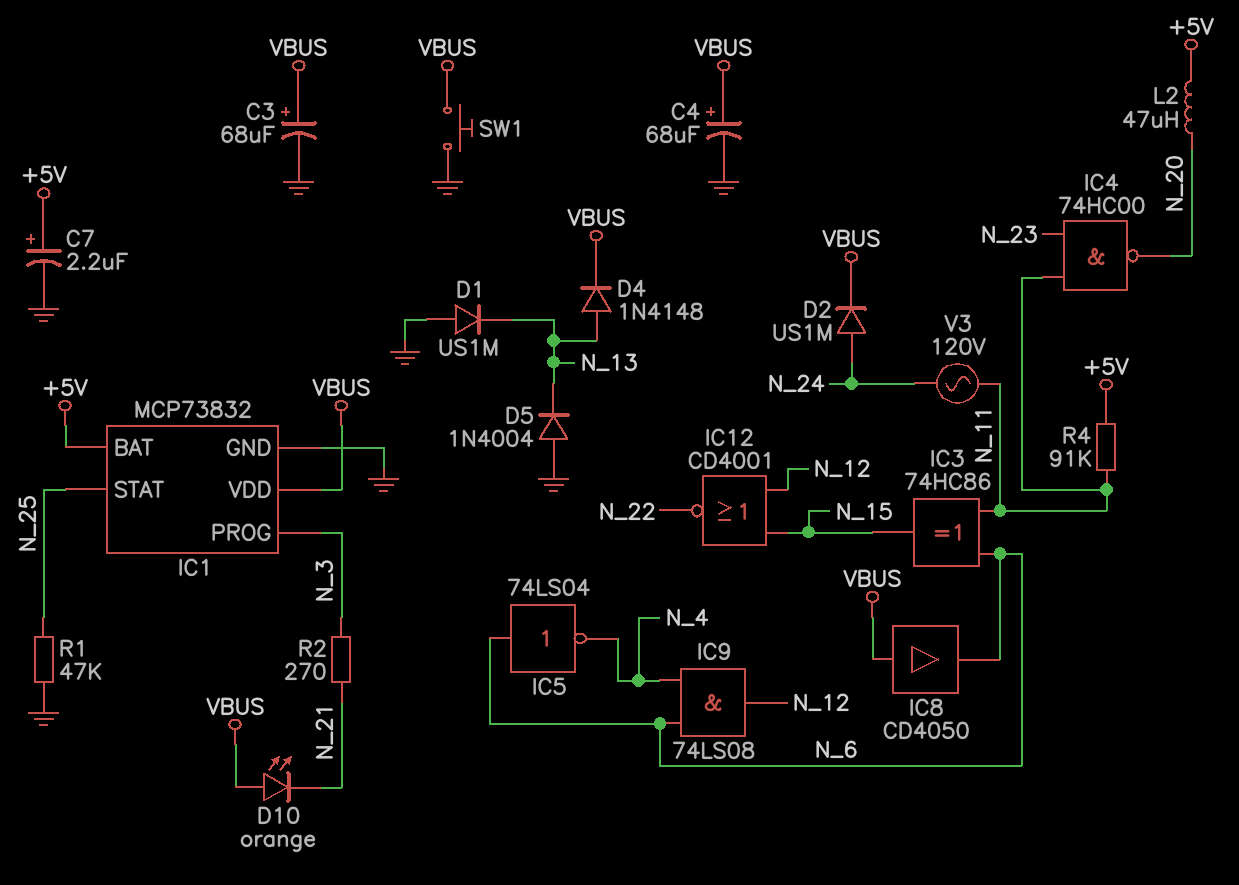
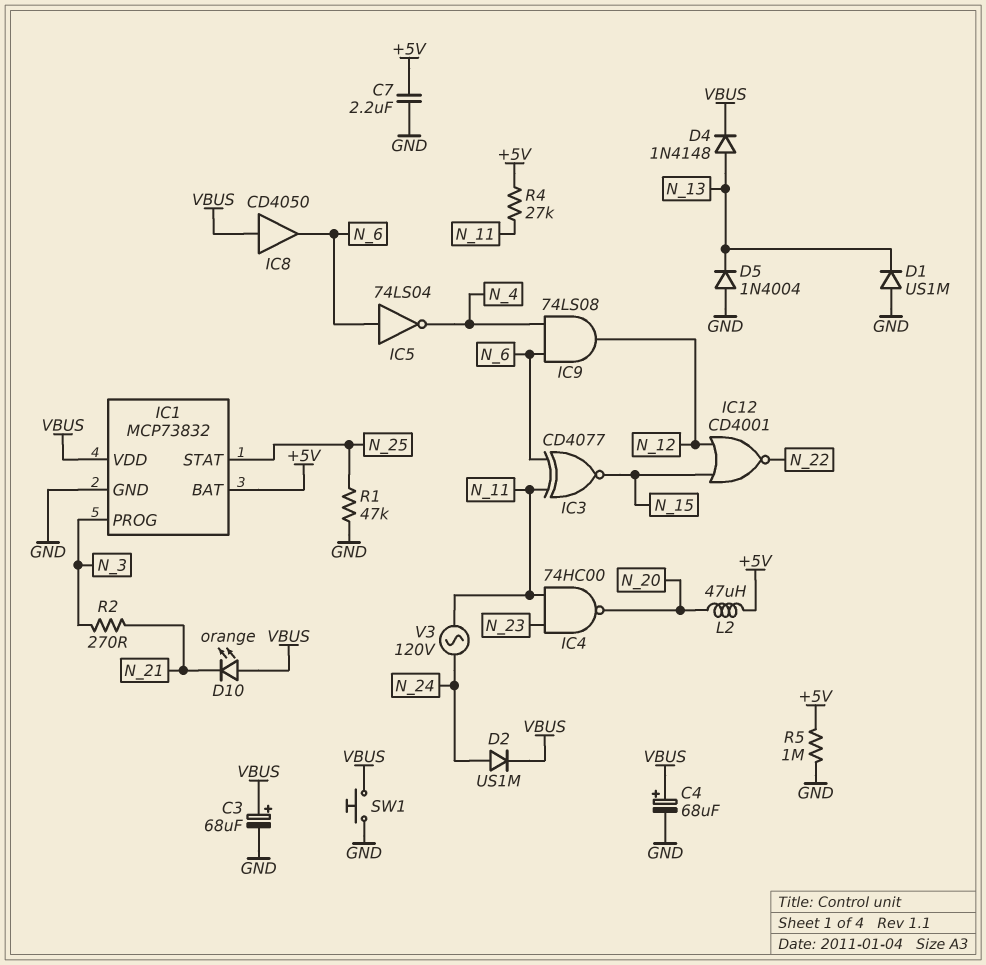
C7: 2.2uF (plus +5V, minus GND) -> 2.2uF (+5V, GND)
IC3: XOR 74HC86 (in N_6, in N_11, out N_15) -> XNOR CD4077 (in N_6, in N_11, out N_15)
R4: 91k (+5V, N_11) -> 27k (+5V, N_11)
R5: none -> 1M (+5V, GND)

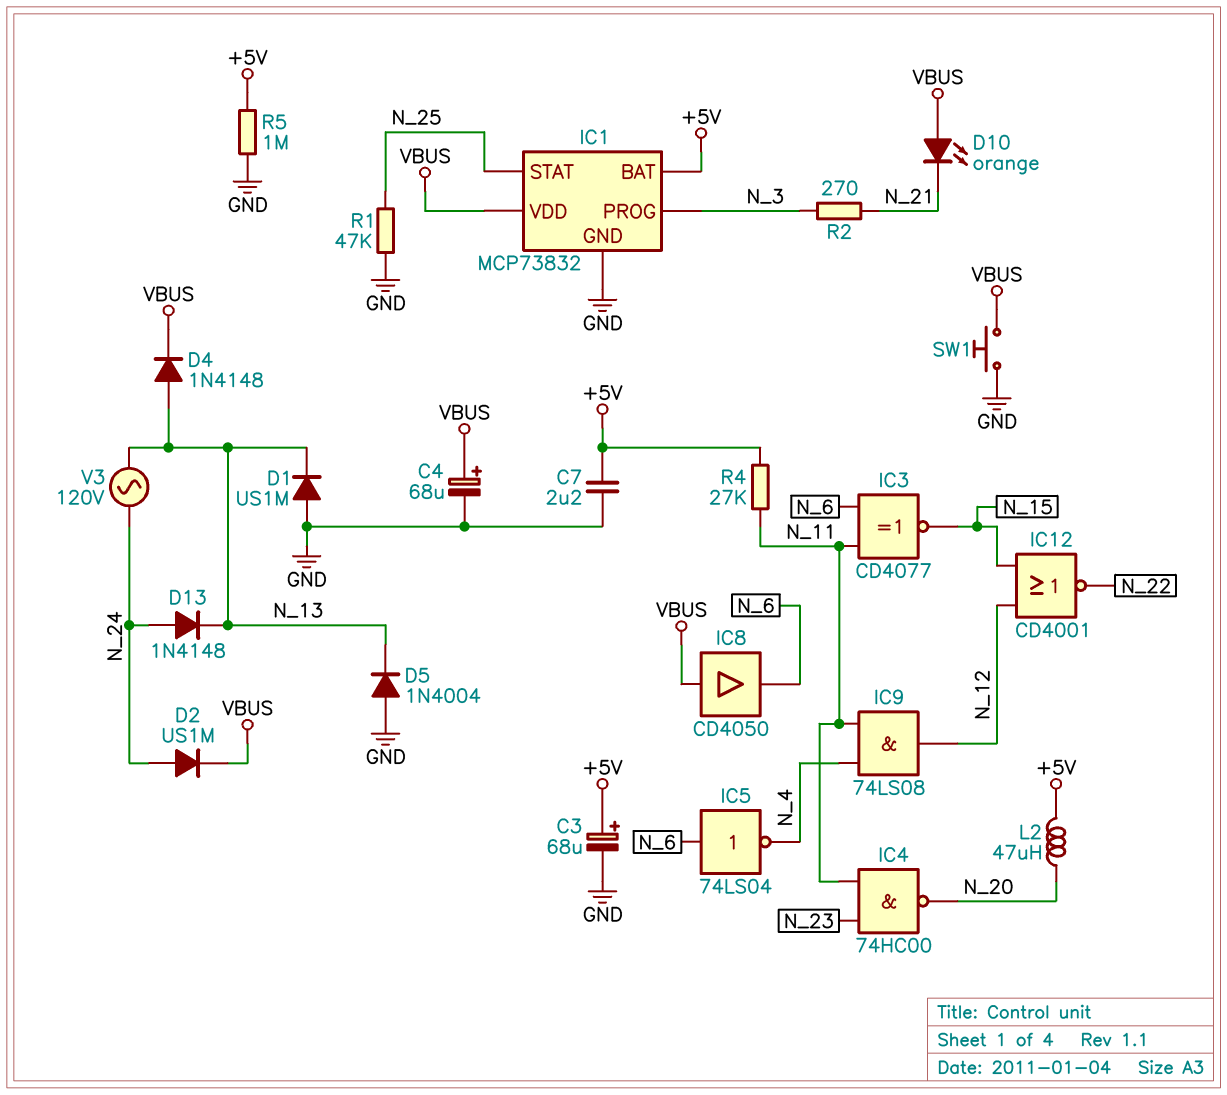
C3: 68uF (plus VBUS, minus GND) -> 68uF (plus +5V, minus GND)
D13: none -> diode 1N4148 (A N_24, K N_13)
IC9: AND 74LS08 (in N_4, in N_6, out N_12) -> AND 74LS08 (in N_4, in N_11, out N_12)
V3: AC 120V (N_11, N_24) -> AC 120V (N_13, N_24)

